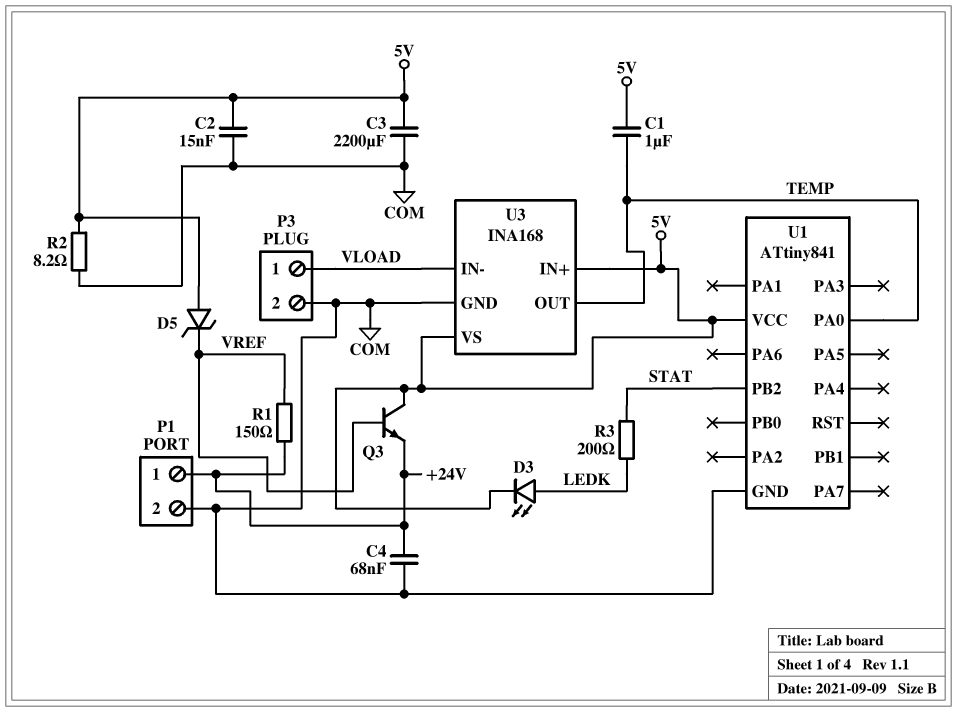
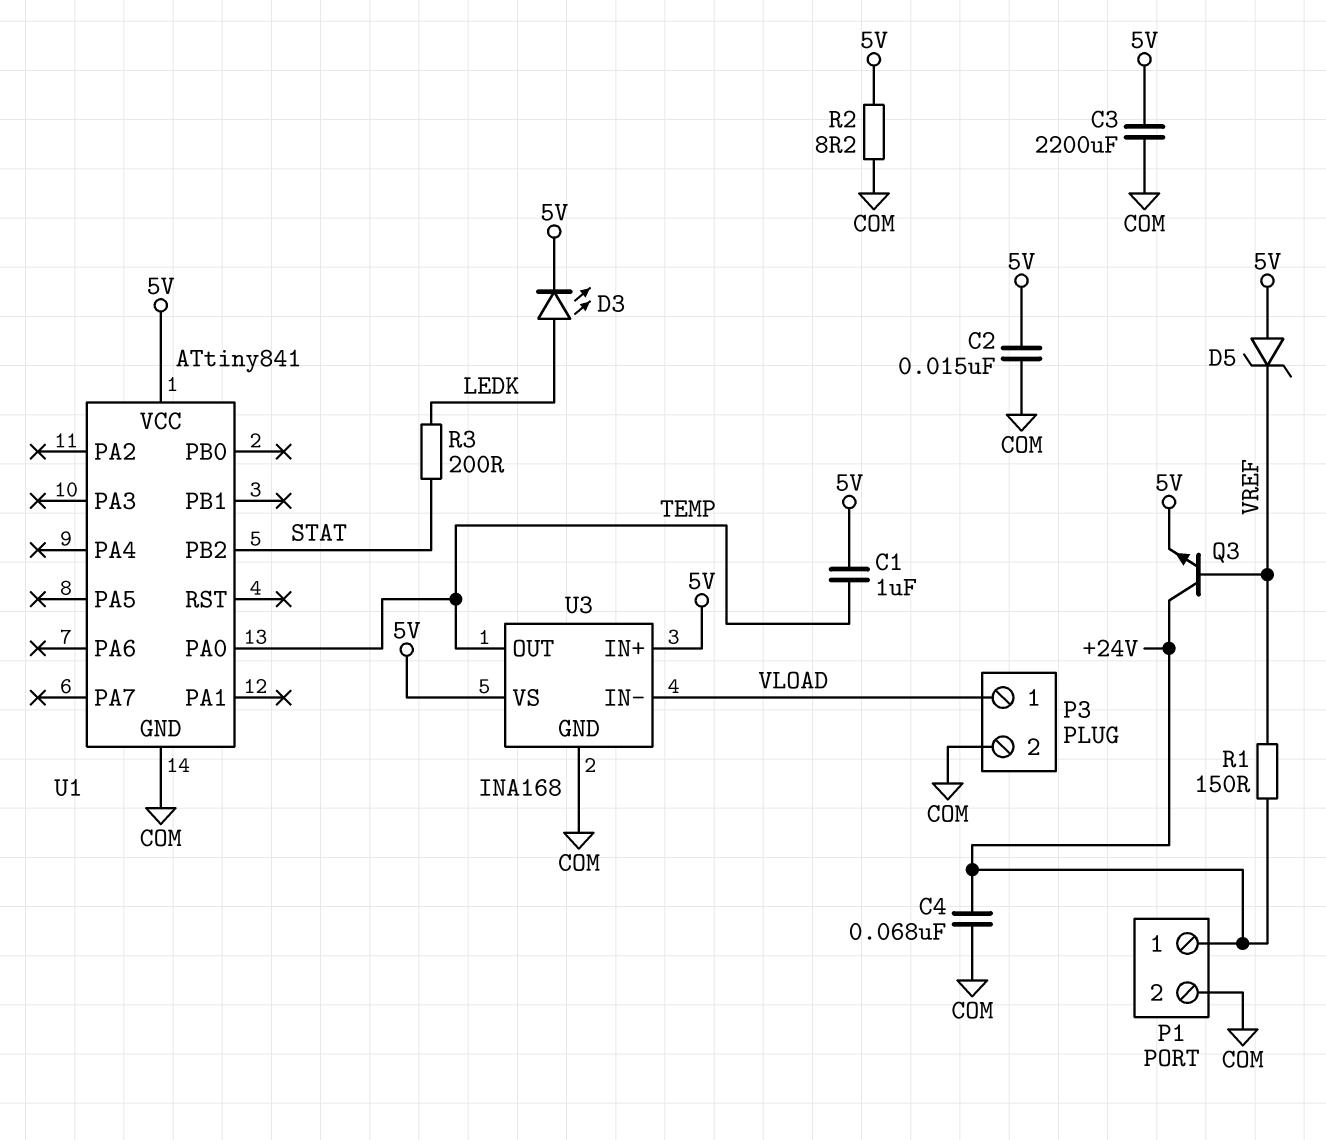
Q3: NPN (B VREF, C 5V, E +24V) -> NPN (B VREF, C +24V, E 5V)

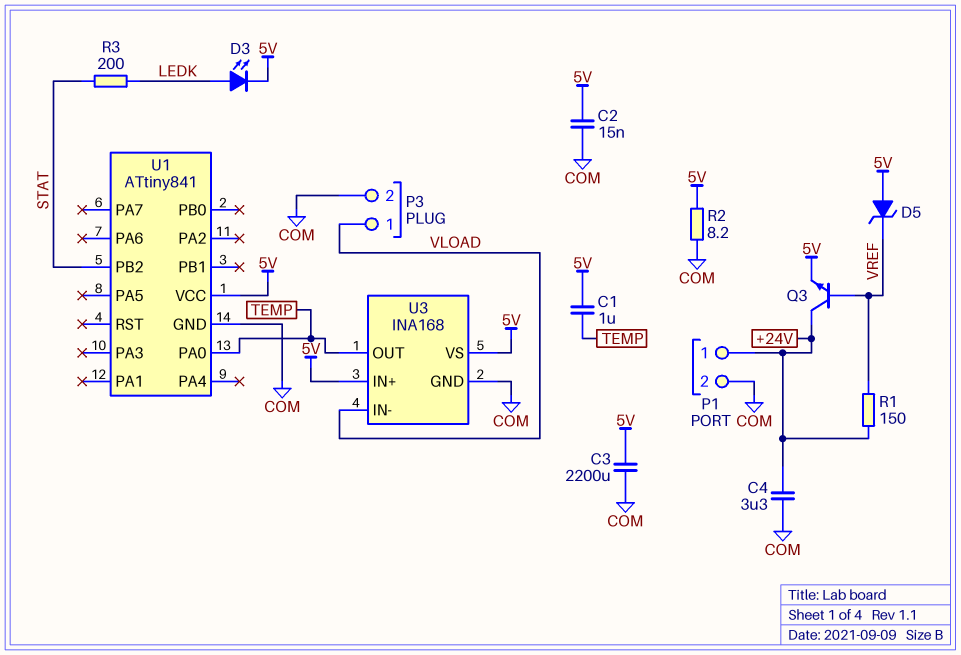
C4: 68nF (+24V, COM) -> 3.3uF (+24V, COM)

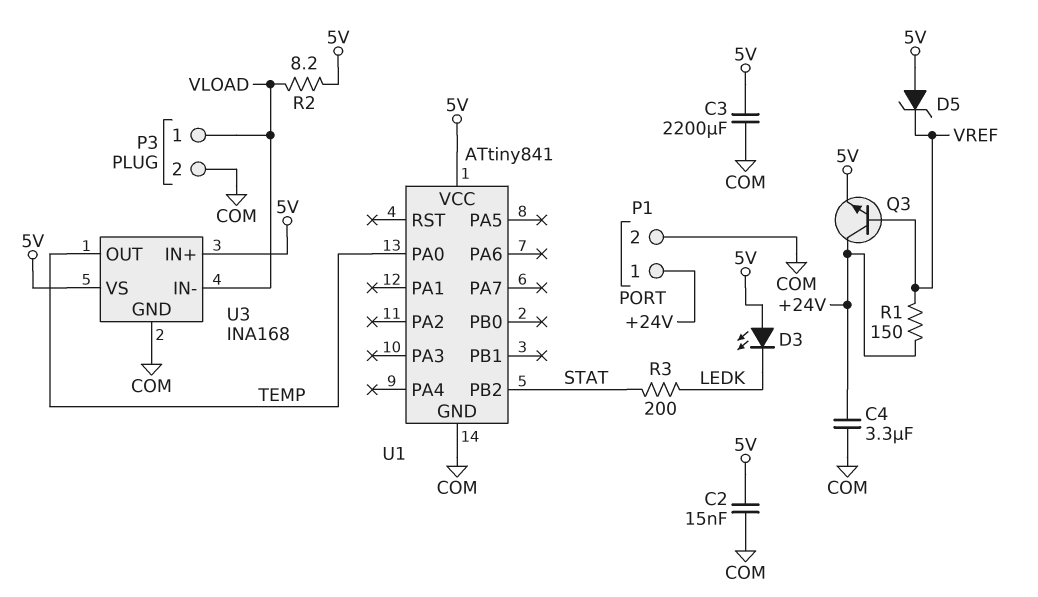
C1: 1uF (5V, TEMP) -> none
D3: LED (A LEDK, K 5V) -> LED (A 5V, K LEDK)
R2: 8.2 (5V, COM) -> 8.2 (5V, VLOAD)

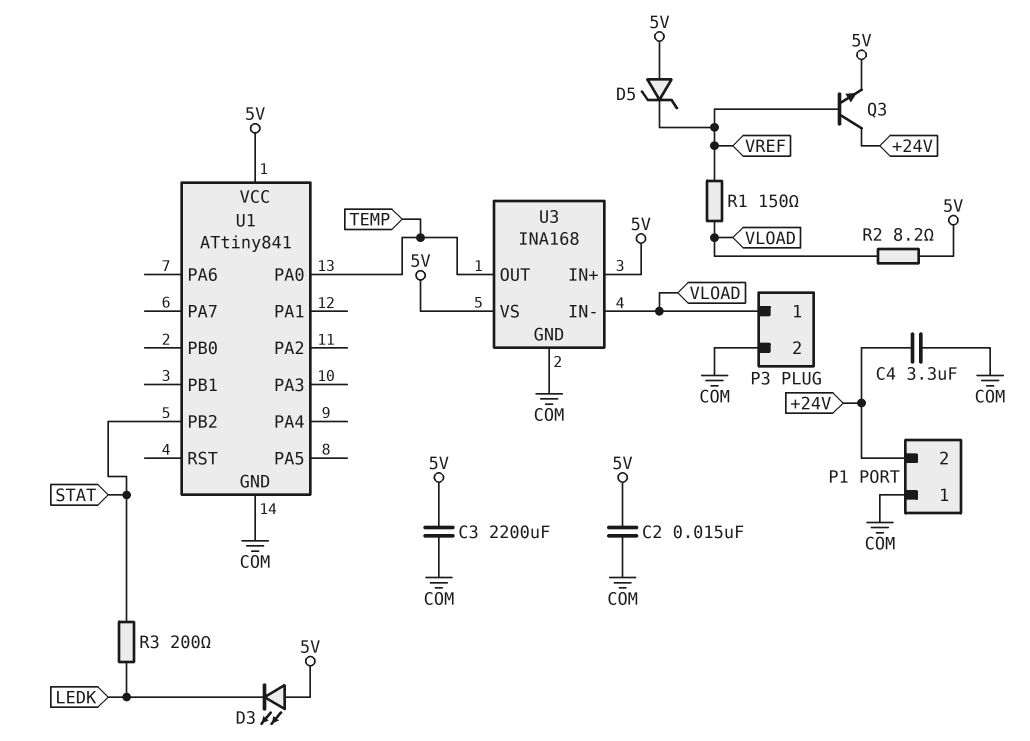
P1 pin 1: +24V -> COM
P1 pin 2: COM -> +24V
R1: 150 (+24V, VREF) -> 150 (VLOAD, VREF)

